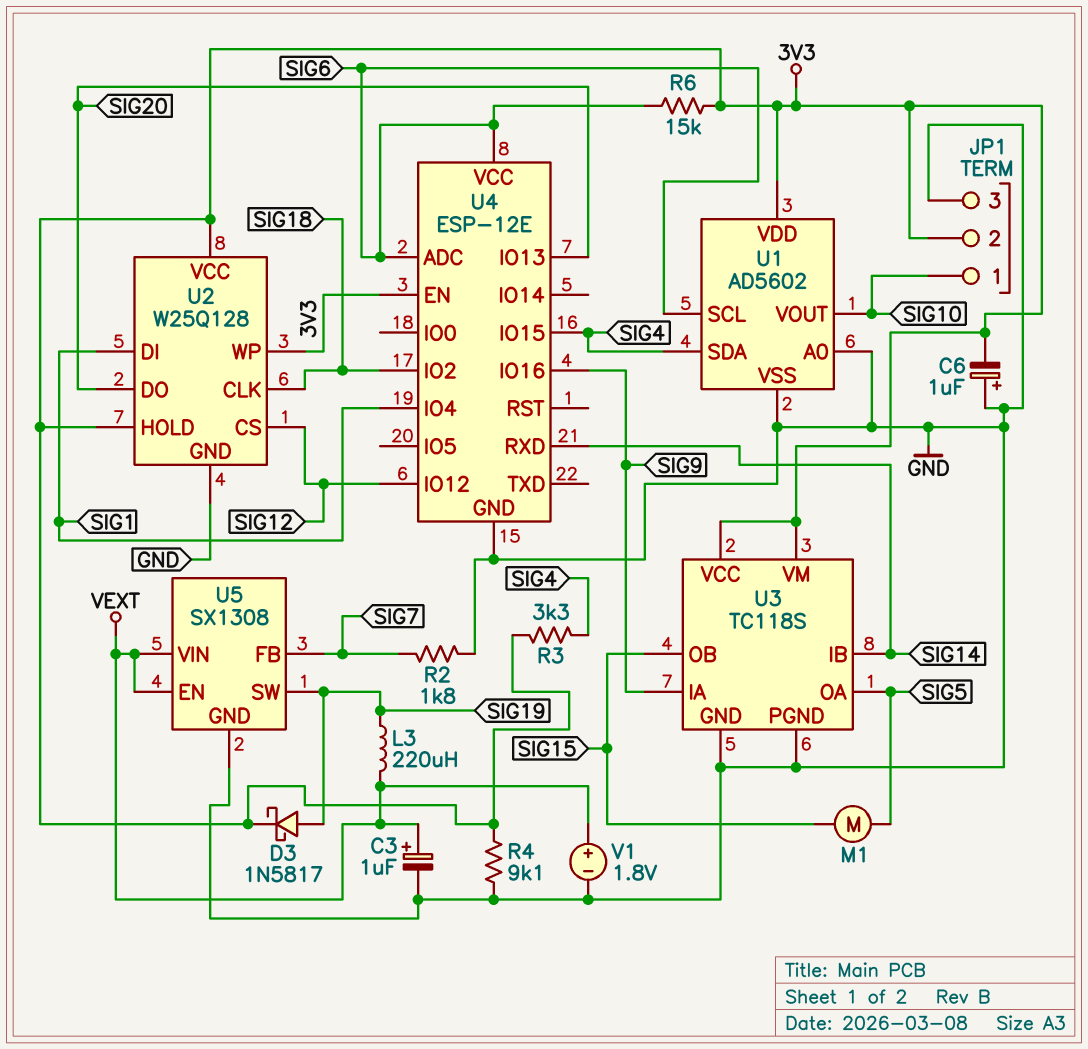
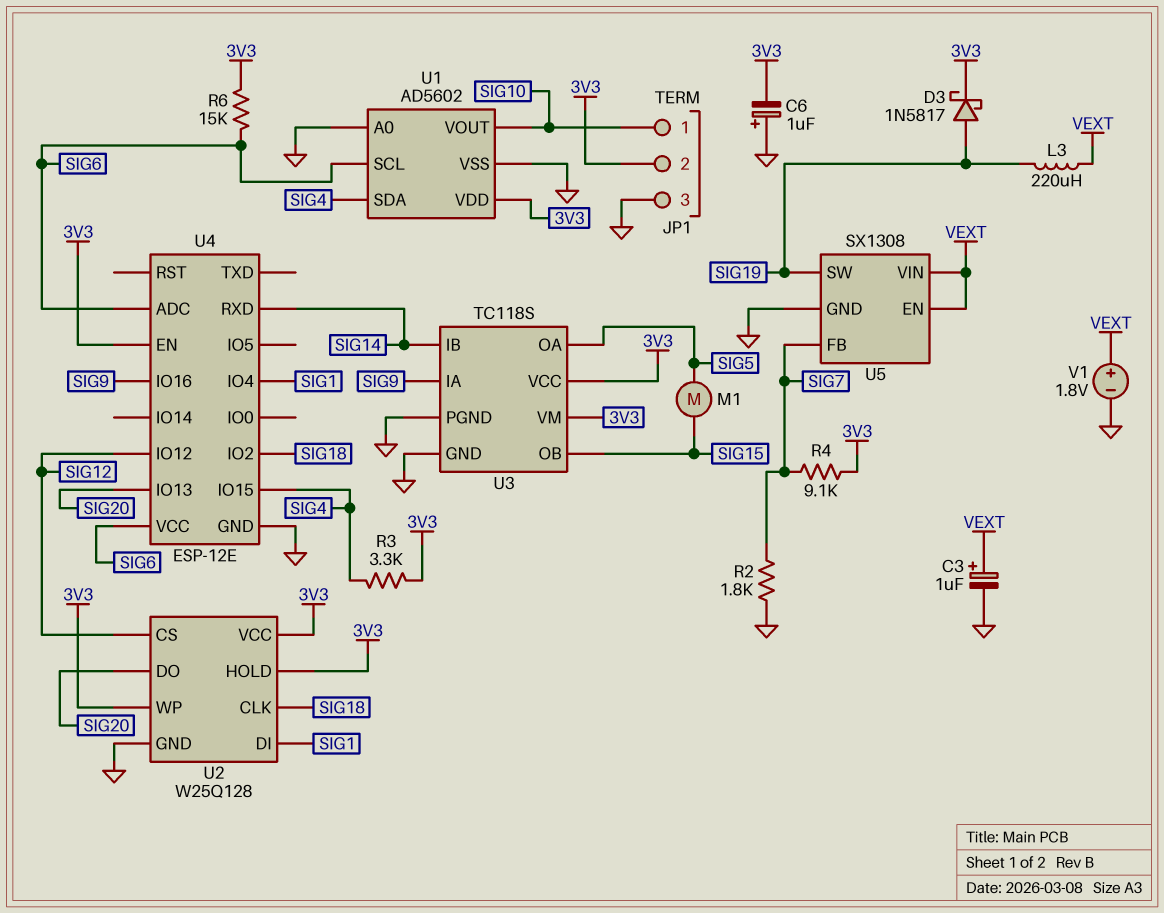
R4: 9.1k (3V3, GND) -> 9.1k (3V3, SIG7)

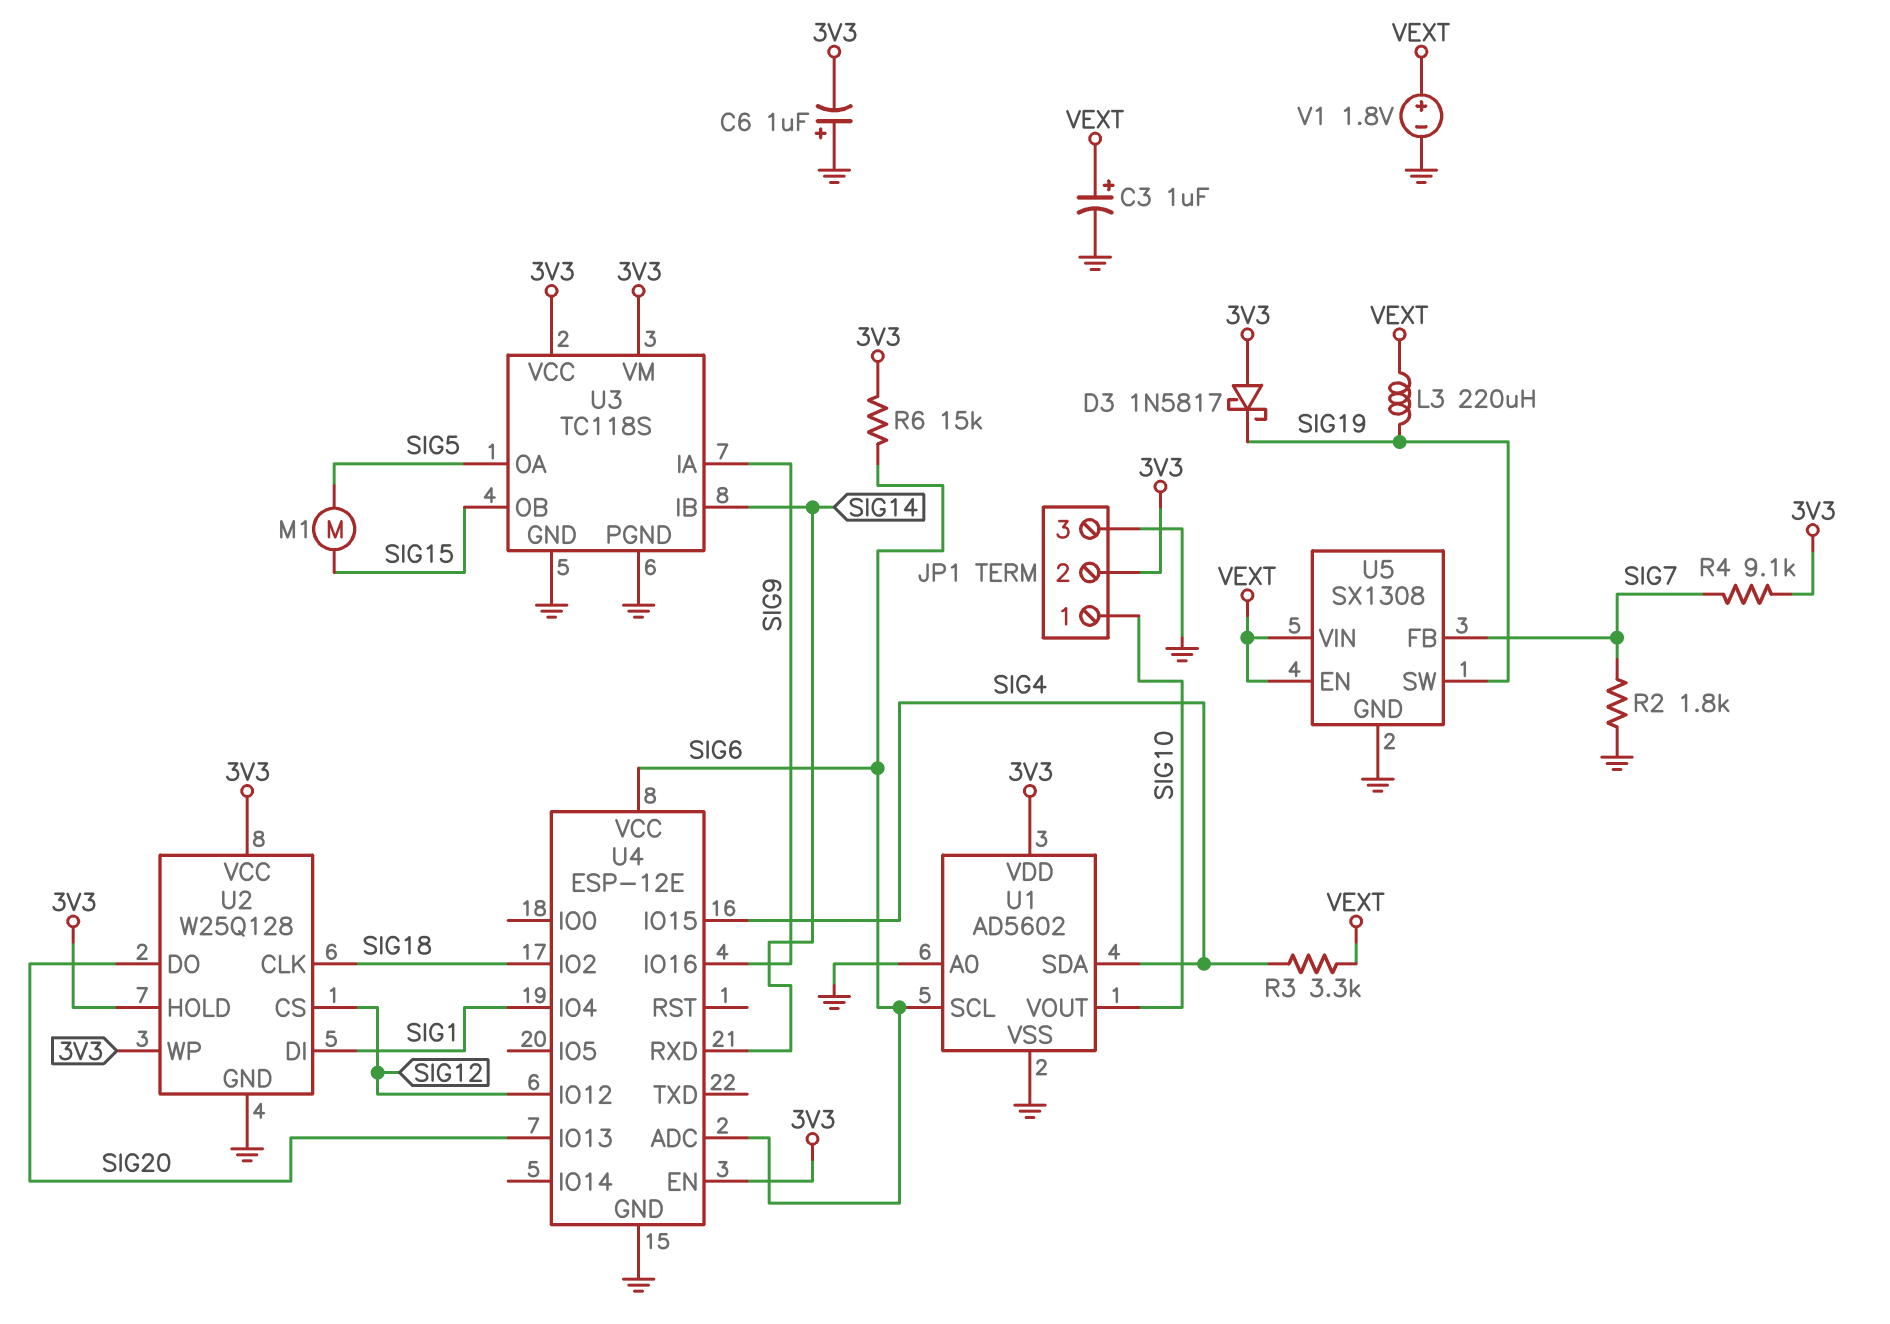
D3: schottky 1N5817 (A SIG19, K 3V3) -> schottky 1N5817 (A 3V3, K SIG19)
R3: 3.3k (3V3, SIG4) -> 3.3k (SIG4, VEXT)

